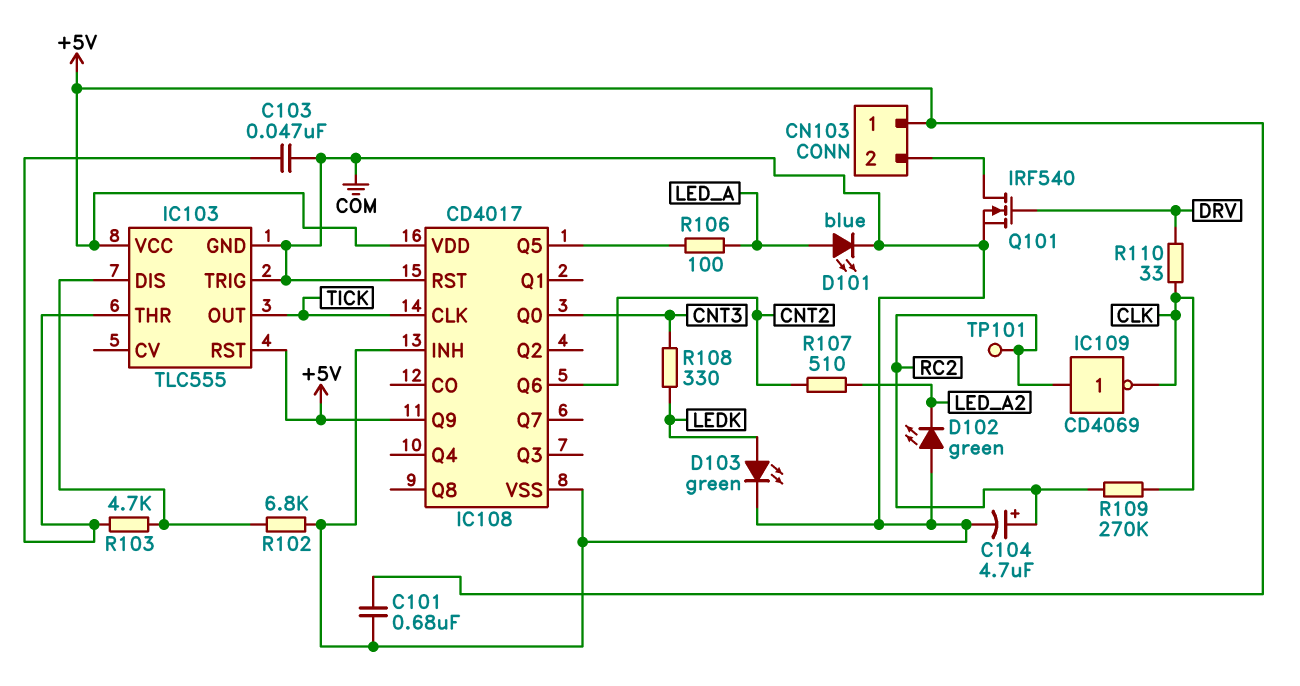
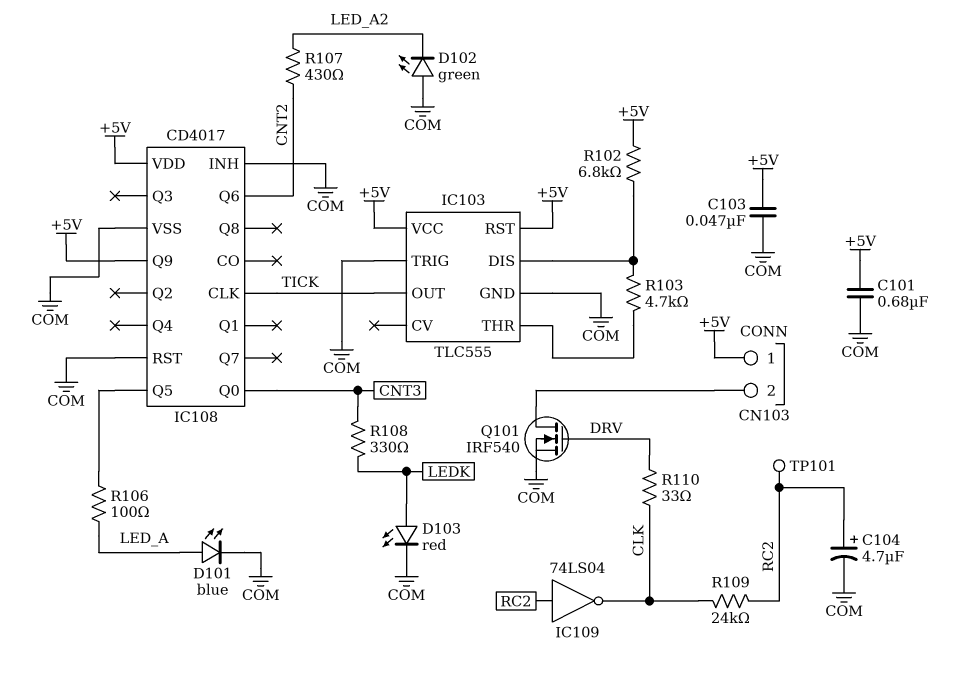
C103: 47nF (COM, IC103/THR) -> 47nF (+5V, COM)
D103: LED green (A LEDK, K COM) -> LED red (A LEDK, K COM)
IC109: NOT CD4069 (in RC2, out CLK) -> NOT 74LS04 (in RC2, out CLK)
R102: 6.8k (COM, IC103/DIS) -> 6.8k (+5V, IC103/DIS)
R107: 510 (CNT2, LED_A2) -> 430 (CNT2, LED_A2)
R109: 270k (CLK, RC2) -> 24k (CLK, RC2)

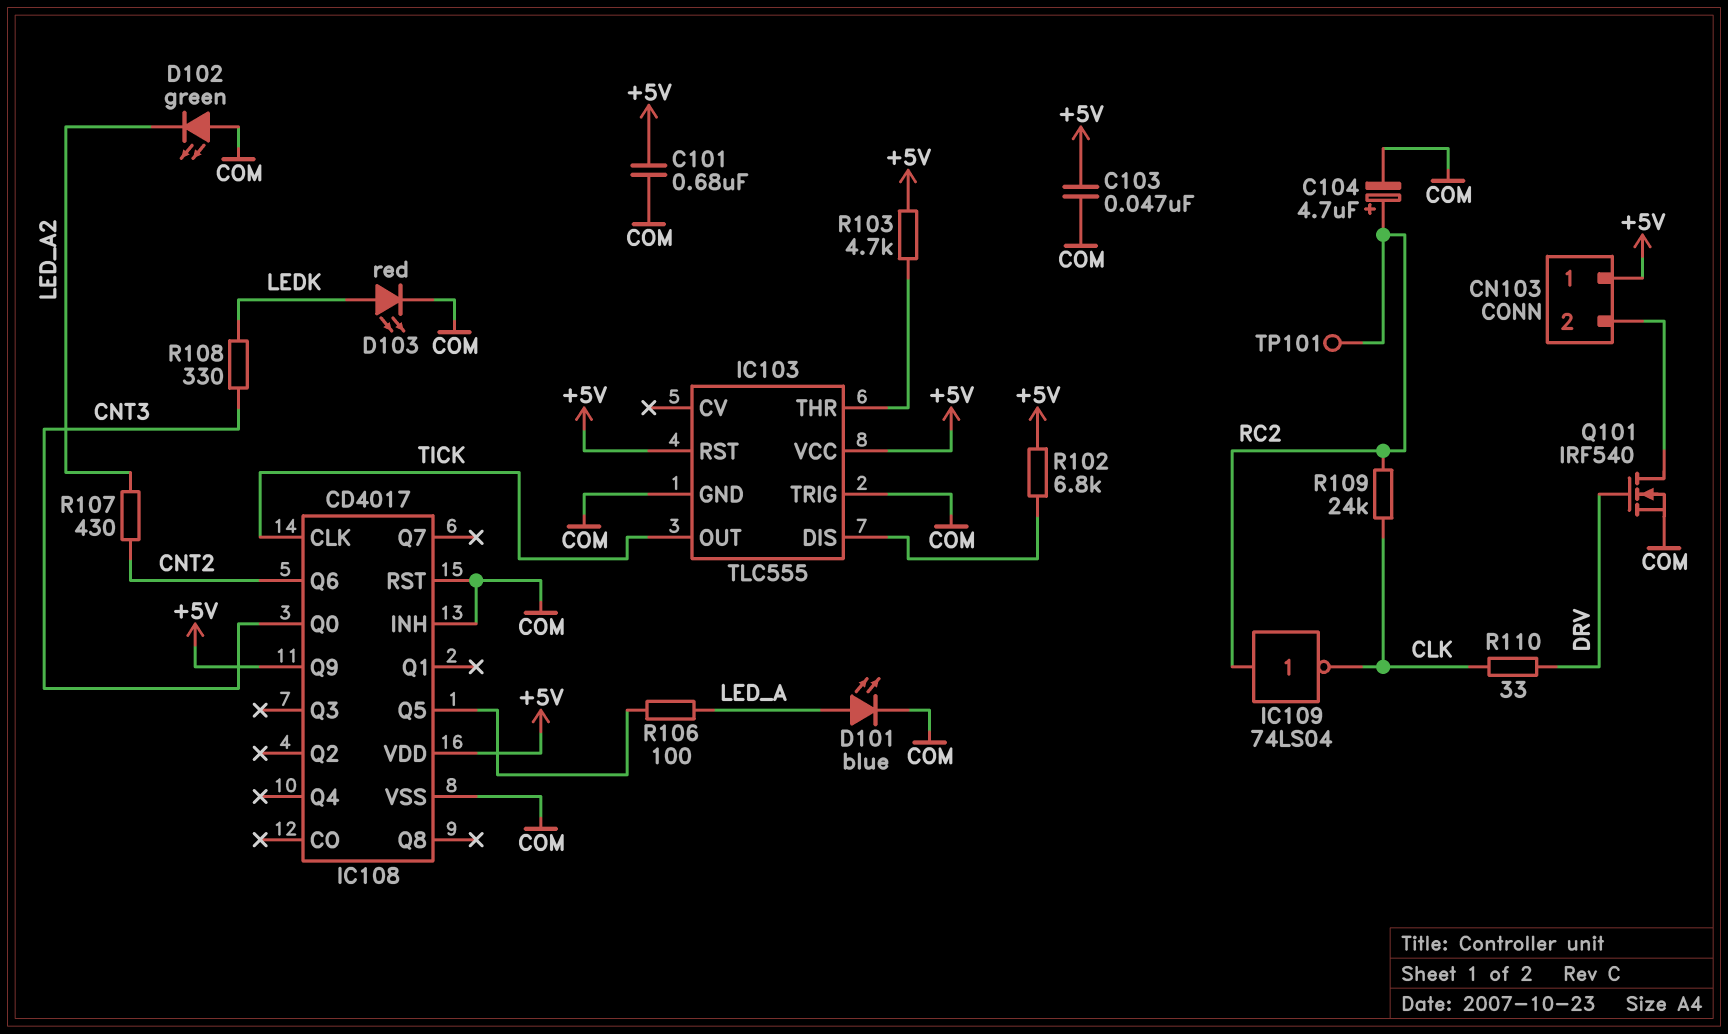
R103: 4.7k (IC103/DIS, IC103/THR) -> 4.7k (+5V, IC103/THR)

